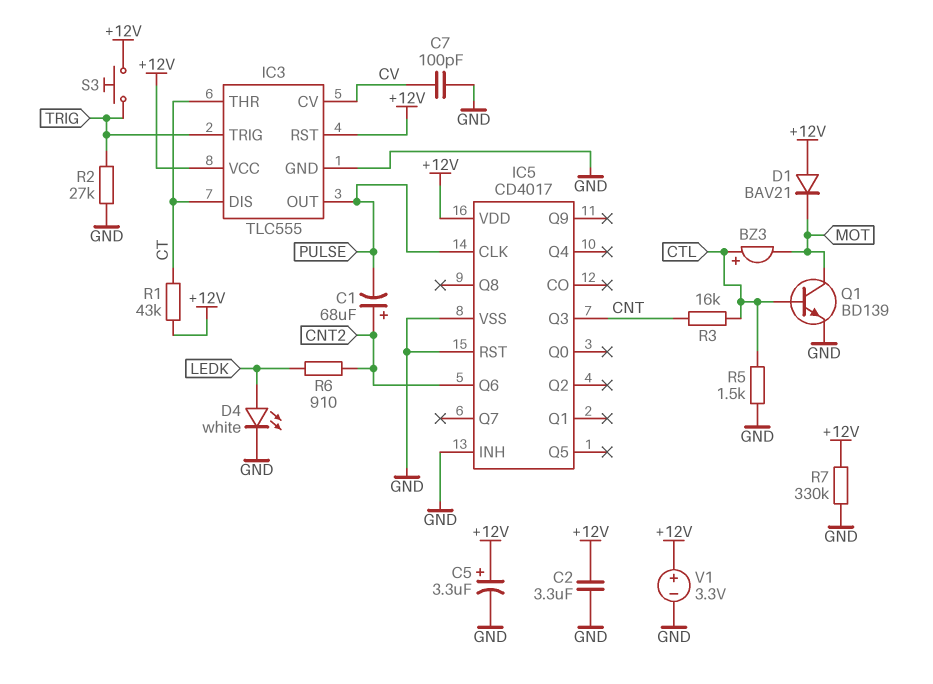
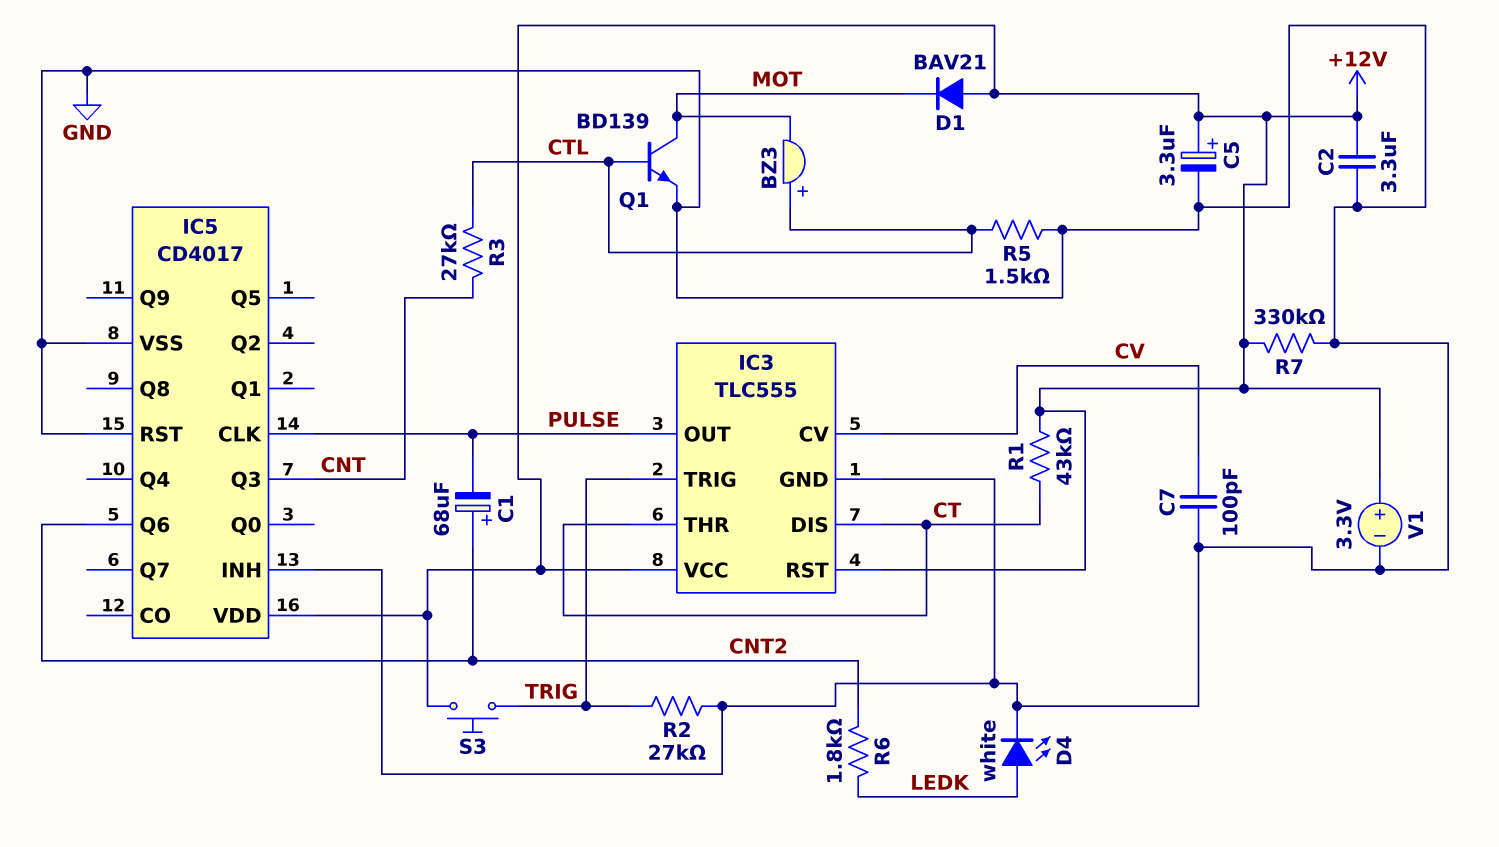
R3: 16k (CNT, CTL) -> 27k (CNT, CTL)
R6: 910 (CNT2, LEDK) -> 1.8k (CNT2, LEDK)

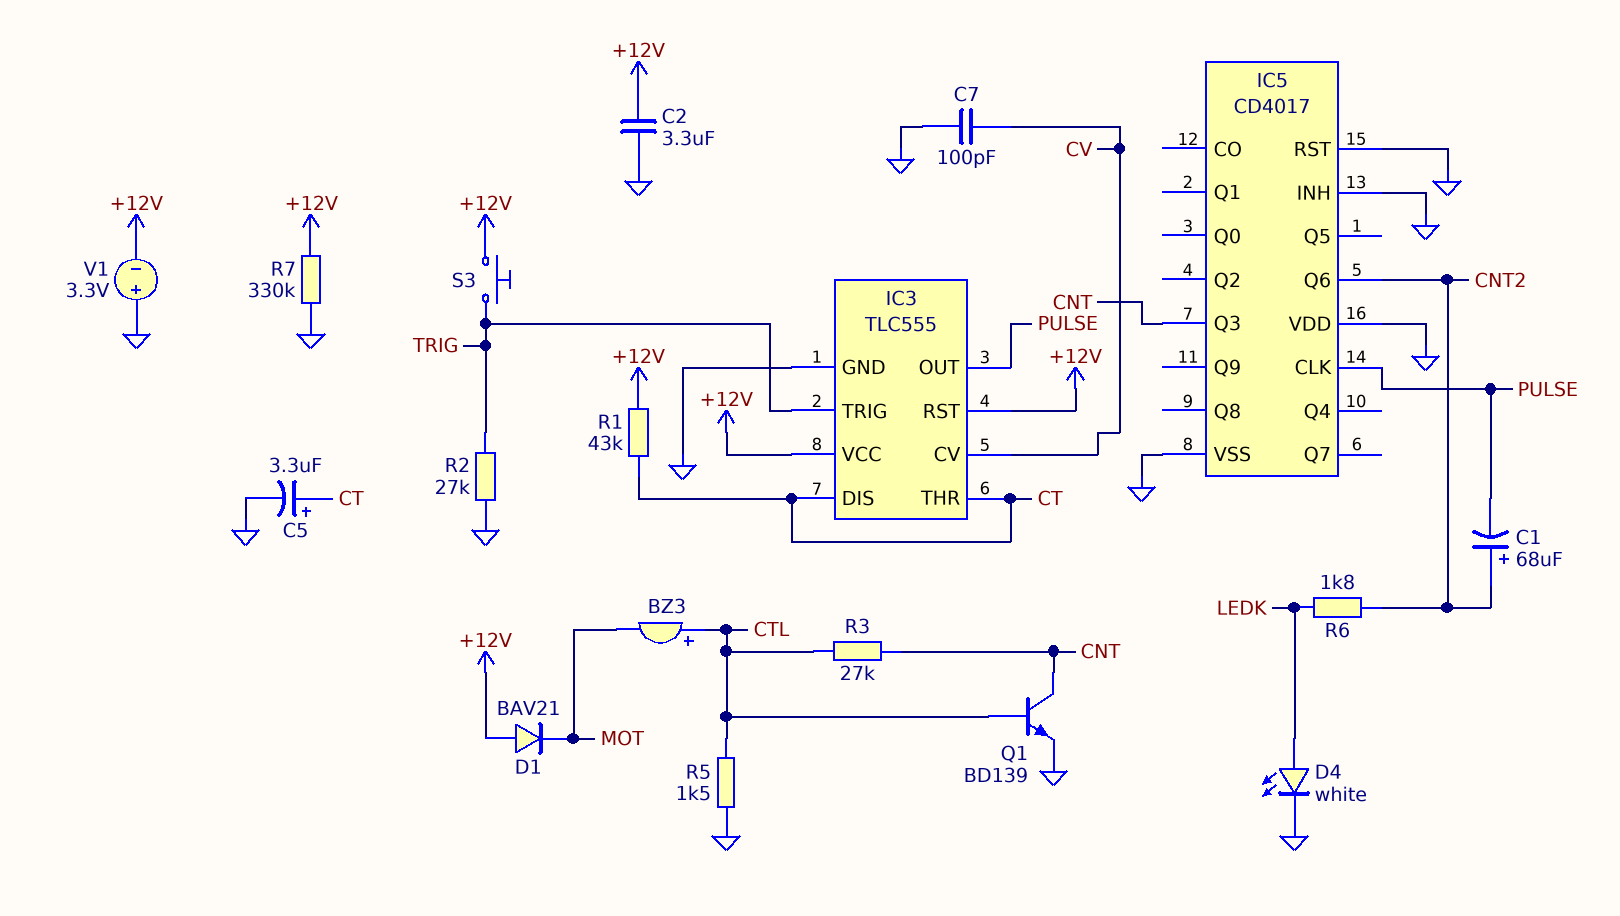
C5: 3.3uF (plus +12V, minus GND) -> 3.3uF (plus CT, minus GND)
IC5 pin VDD: +12V -> GND
Q1: NPN BD139 (B CTL, C MOT, E GND) -> NPN BD139 (B CTL, C CNT, E GND)
V1: 3.3V (plus +12V, minus GND) -> 3.3V (plus GND, minus +12V)

